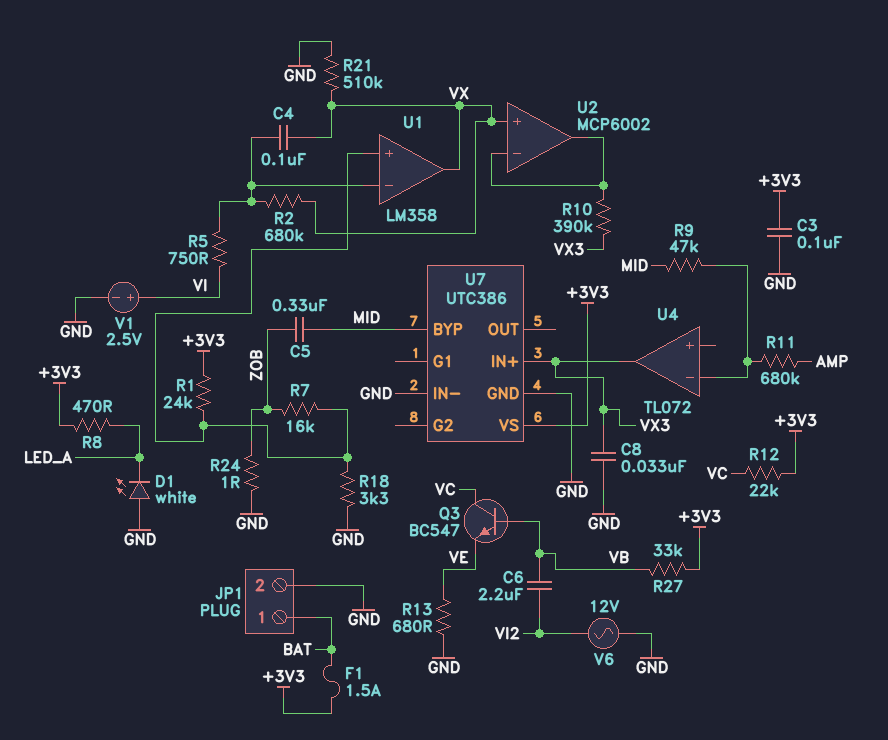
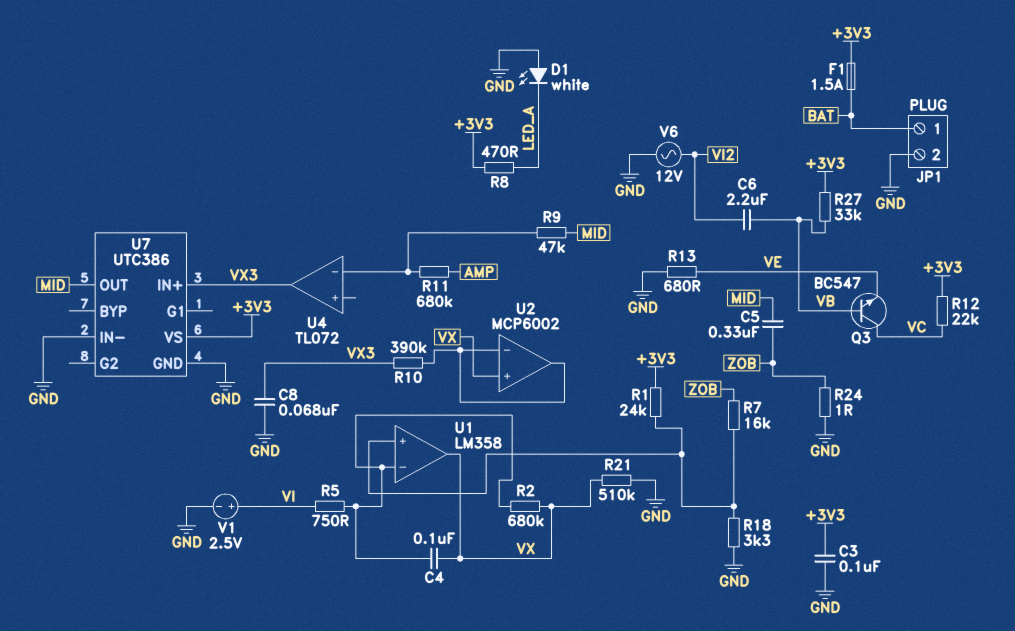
C8: 33nF (GND, VX3) -> 68nF (GND, VX3)
U7 pin BYP: MID -> none
U7 pin OUT: none -> MID

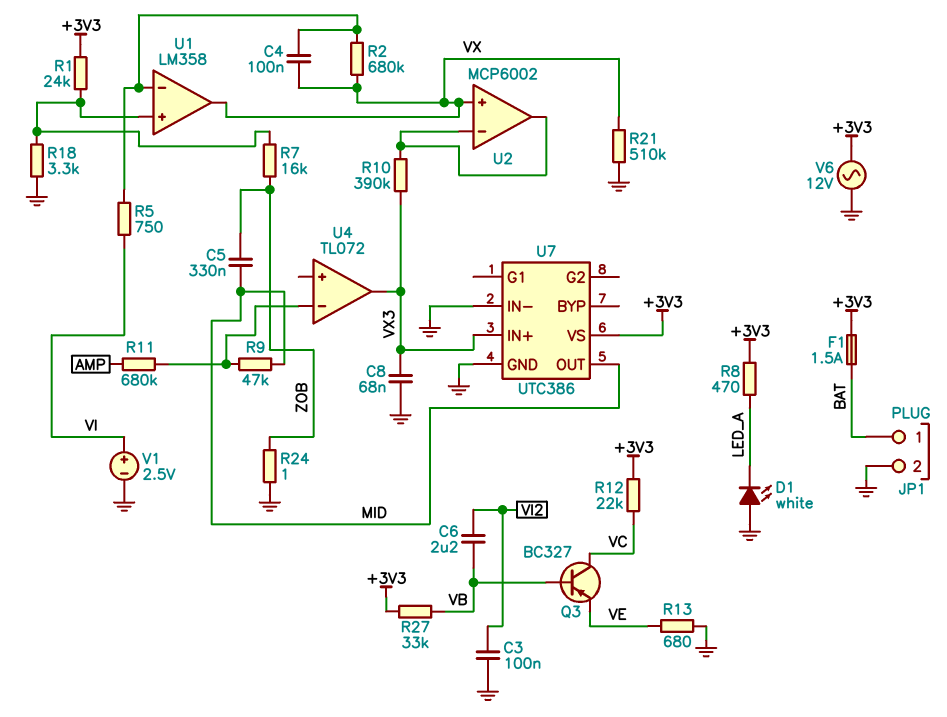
C3: 100nF (+3V3, GND) -> 100nF (GND, VI2)
Q3: NPN BC547 (B VB, C VC, E VE) -> PNP BC327 (B VB, C VC, E VE)
V6: AC 12V (GND, VI2) -> AC 12V (+3V3, GND)

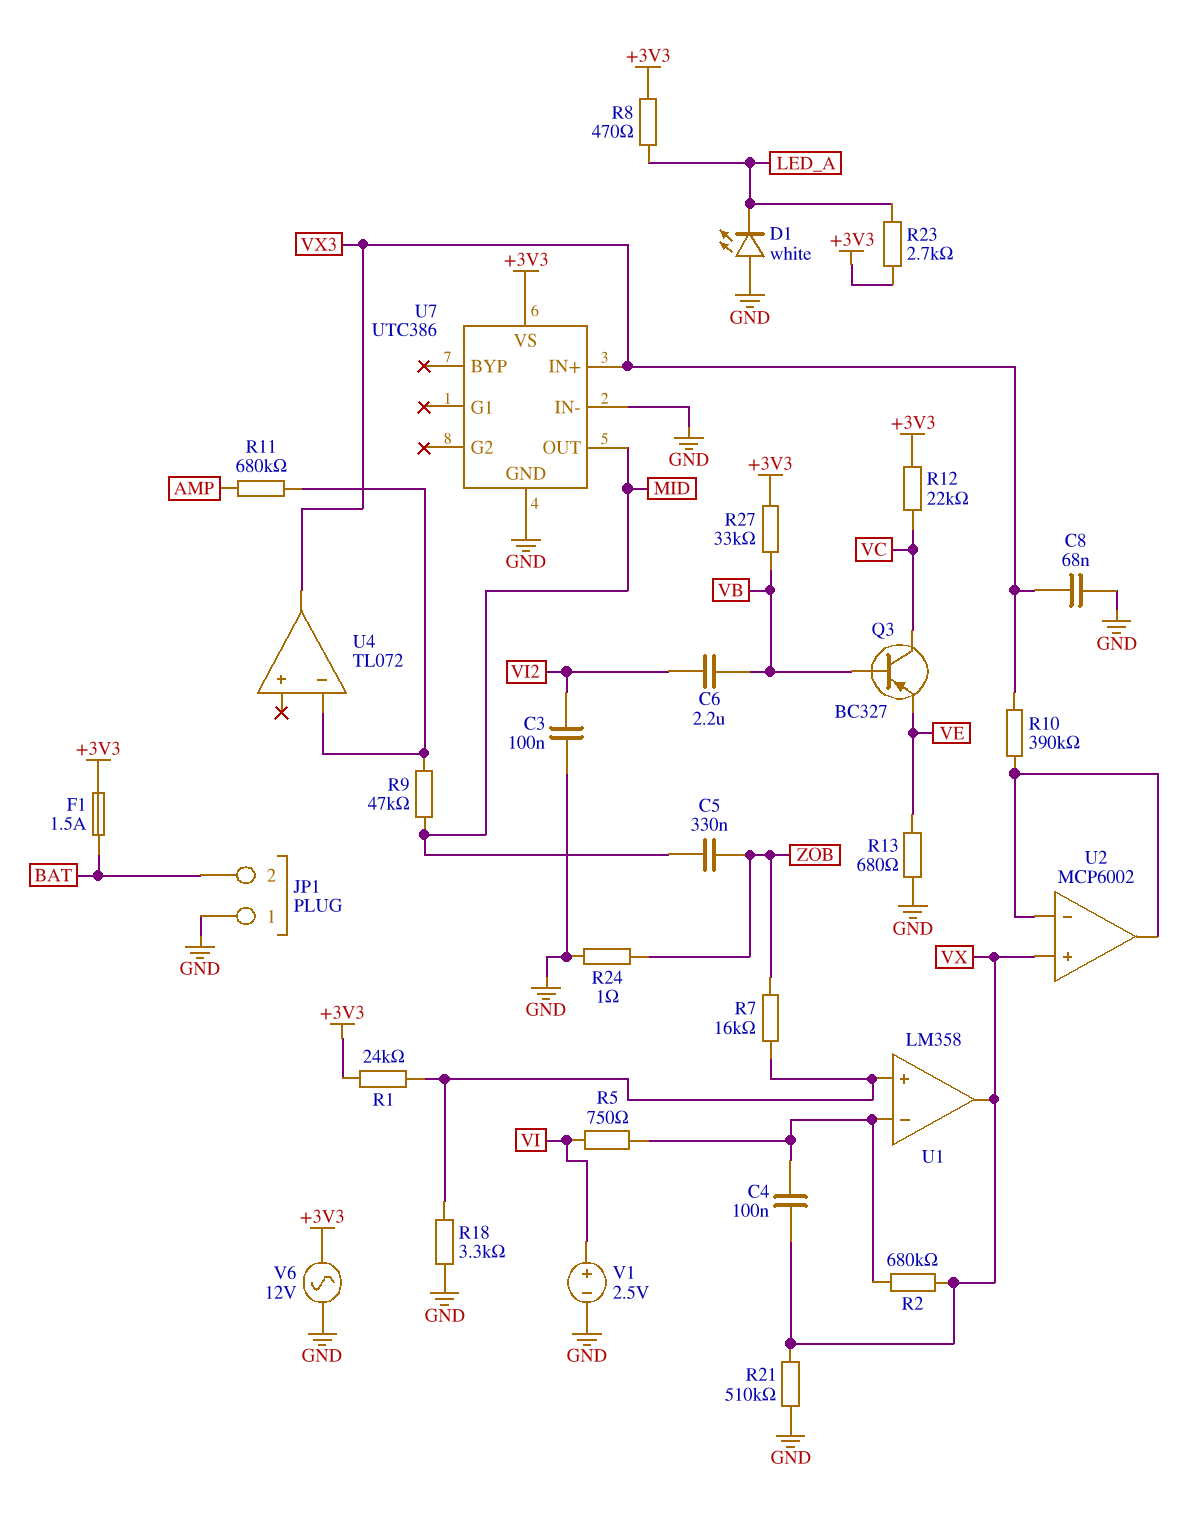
JP1 pin 1: BAT -> GND
JP1 pin 2: GND -> BAT
R23: none -> 2.7k (+3V3, LED_A)

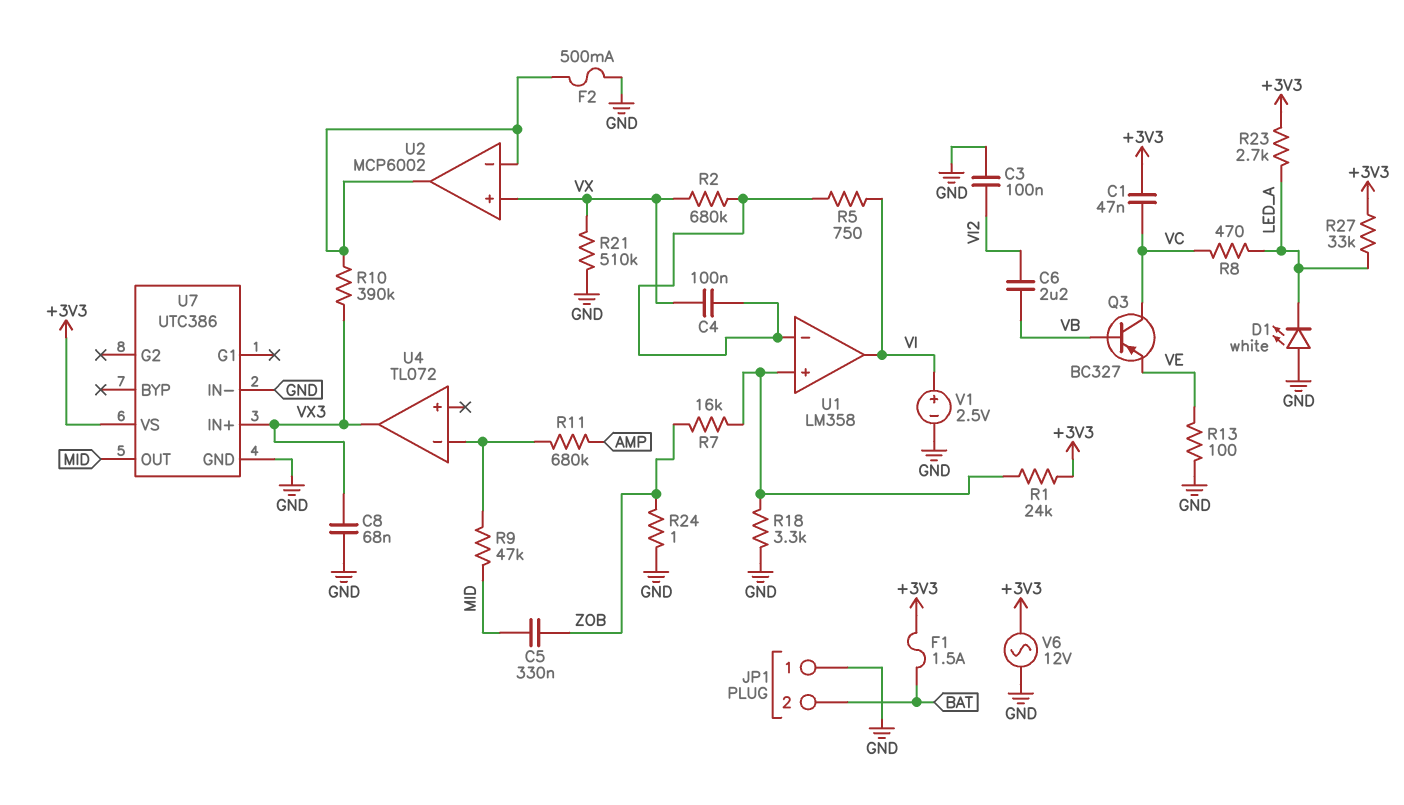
C1: none -> 47nF (+3V3, VC)
F2: none -> 500mA (GND, U2/in-)
R8: 470 (+3V3, LED_A) -> 470 (LED_A, VC)
R12: 22k (+3V3, VC) -> none
R13: 680 (GND, VE) -> 100 (GND, VE)
R27: 33k (+3V3, VB) -> 33k (+3V3, LED_A)
U1 pin out: VX -> VI

